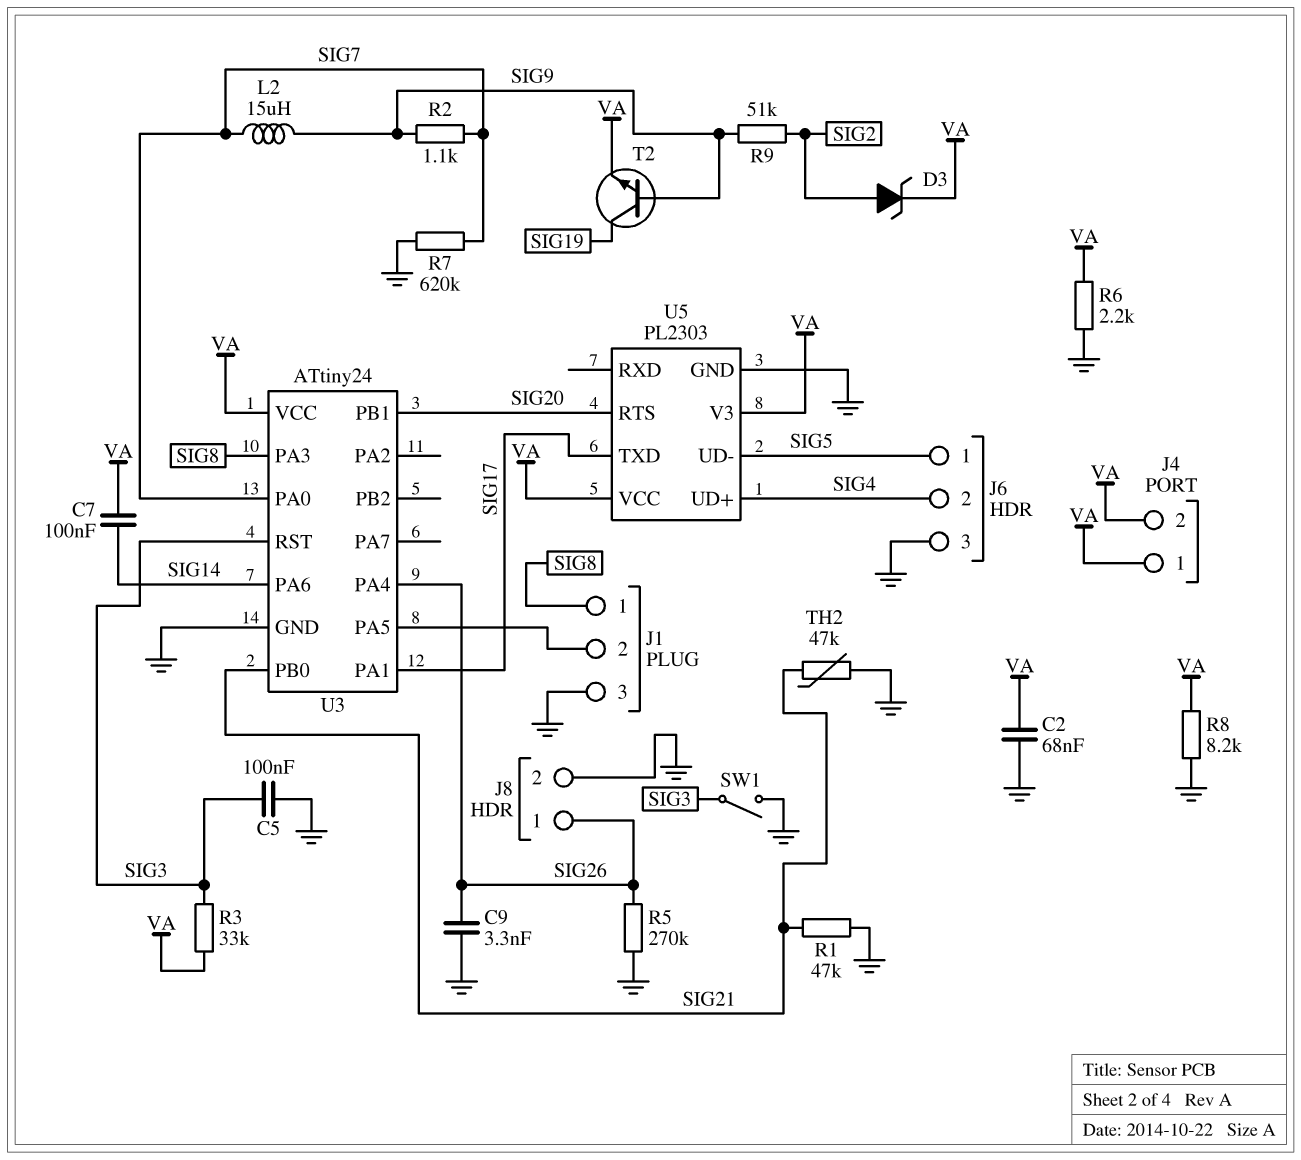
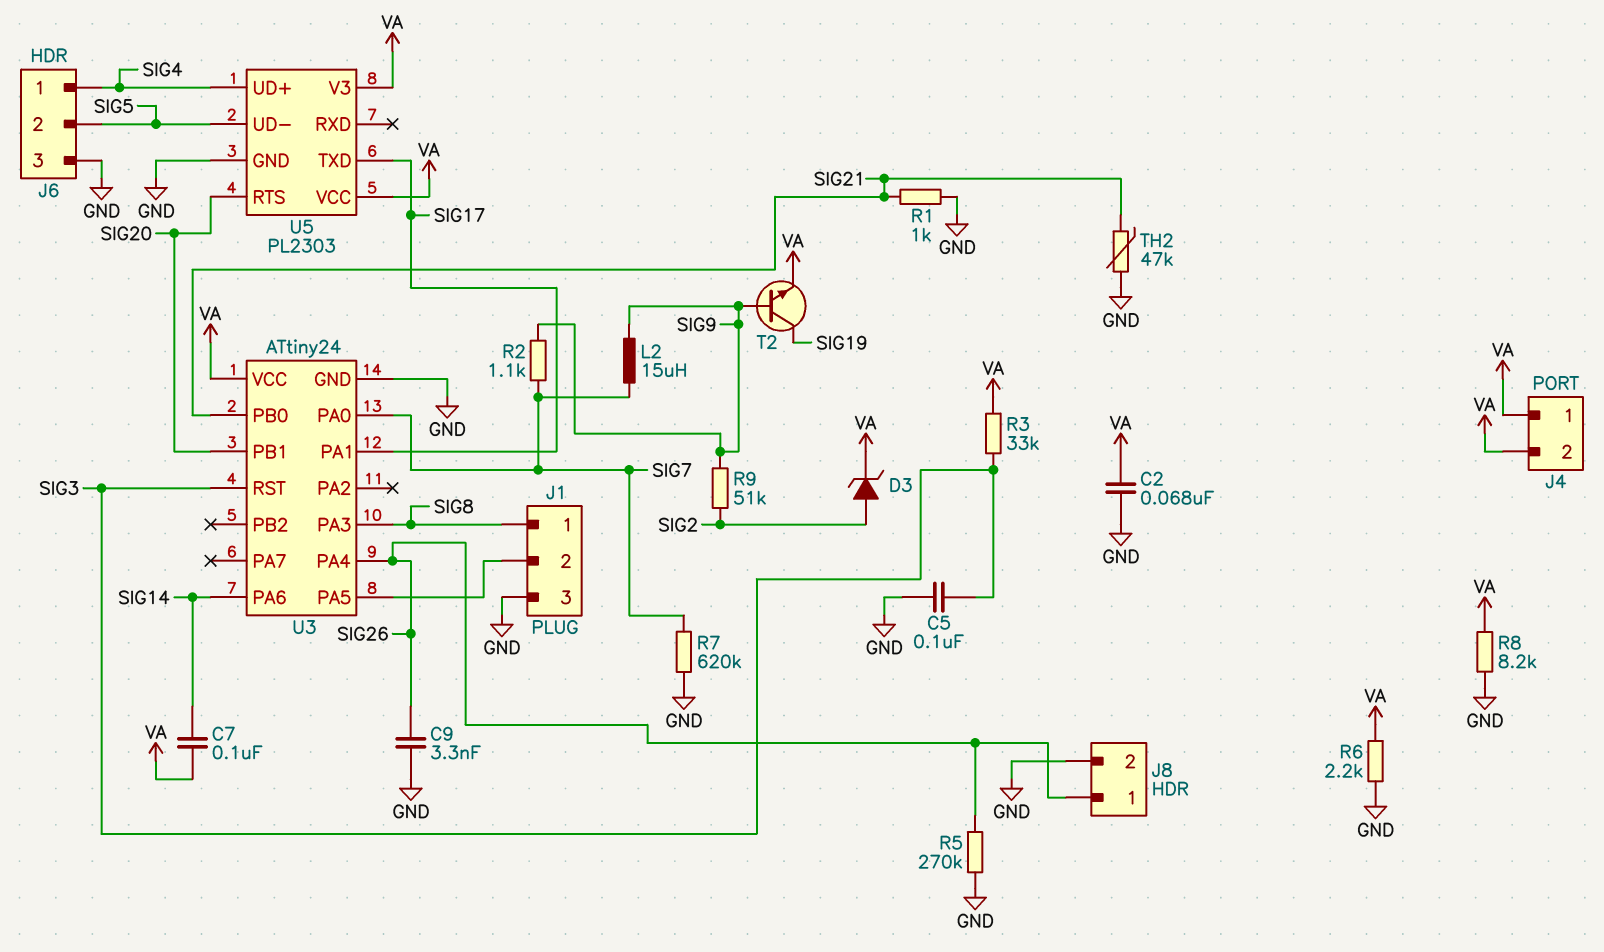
J6 pin 1: SIG5 -> SIG4
J6 pin 2: SIG4 -> SIG5
R1: 47k (GND, SIG21) -> 1k (GND, SIG21)
SW1: switch (GND, SIG3) -> none

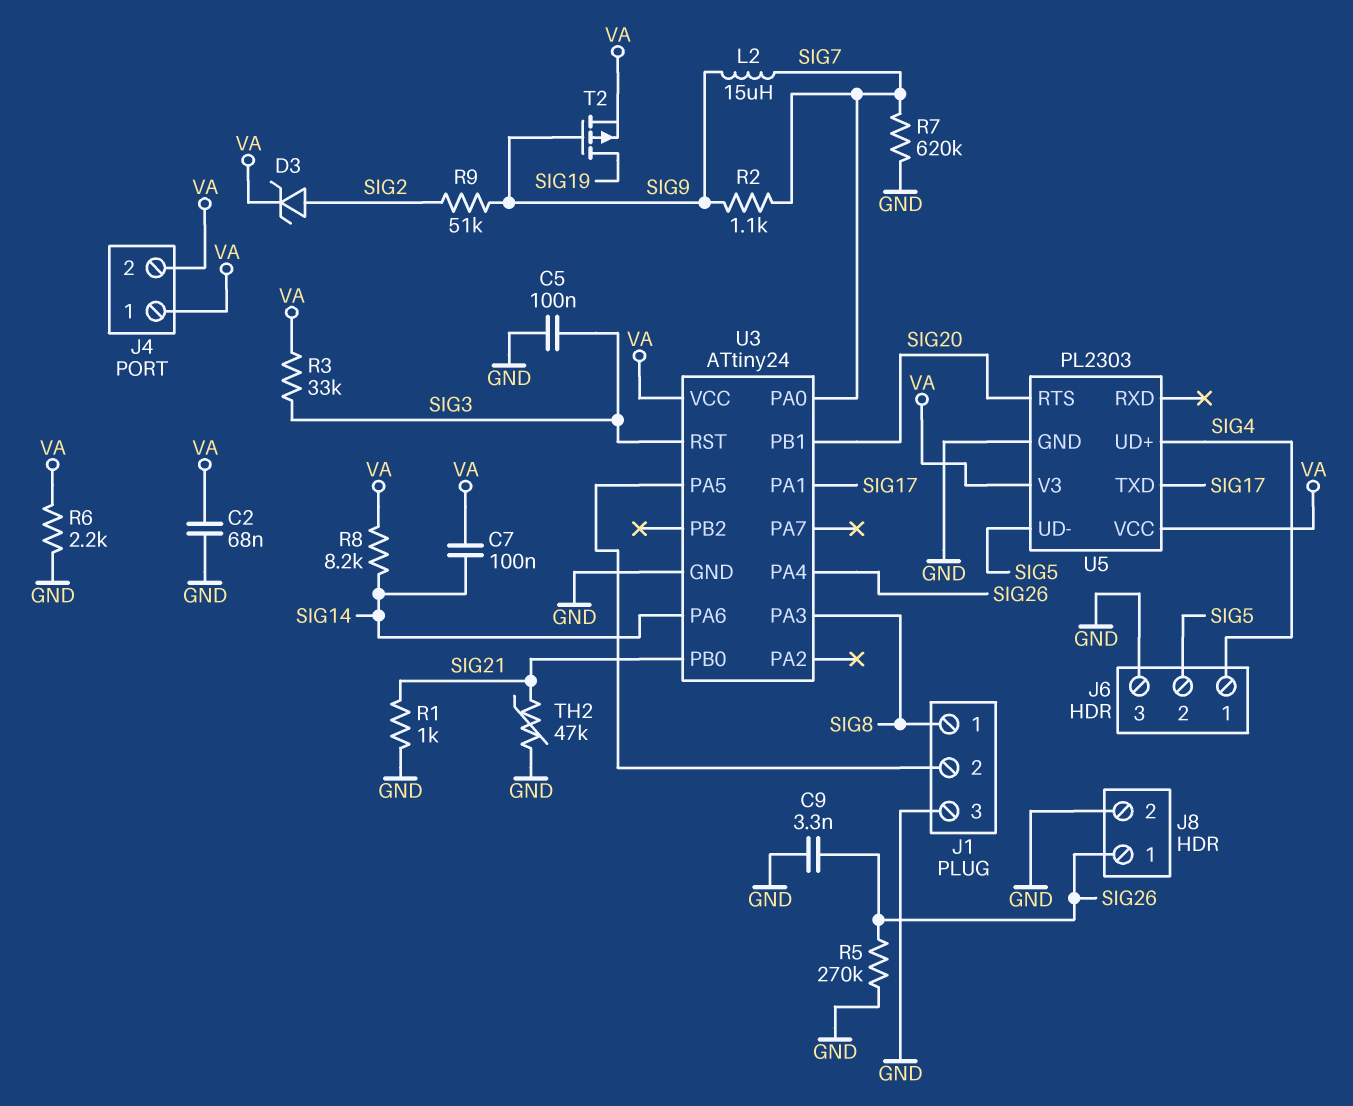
R8: 8.2k (GND, VA) -> 8.2k (SIG14, VA)
T2: NPN (B SIG9, C SIG19, E VA) -> PMOS (G SIG9, D SIG19, S VA)

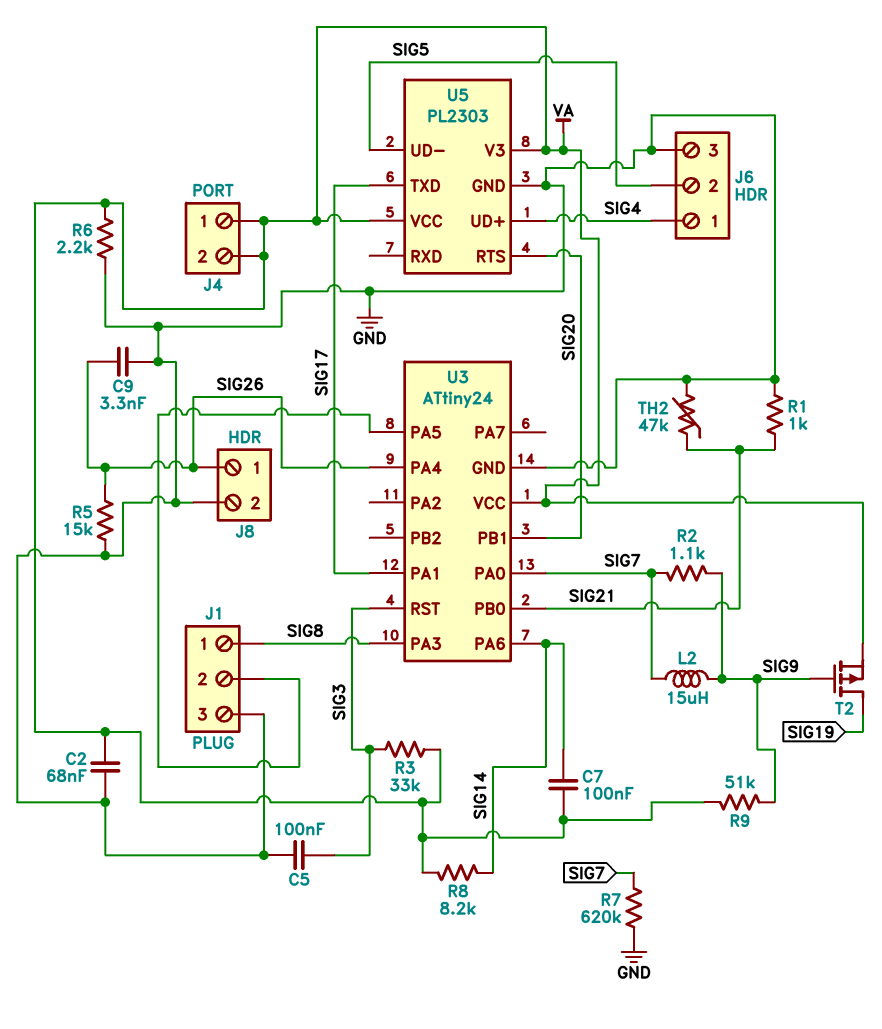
D3: zener (A SIG2, K VA) -> none
R5: 270k (GND, SIG26) -> 15k (GND, SIG26)
R9: 51k (SIG2, SIG9) -> 51k (SIG9, VA)

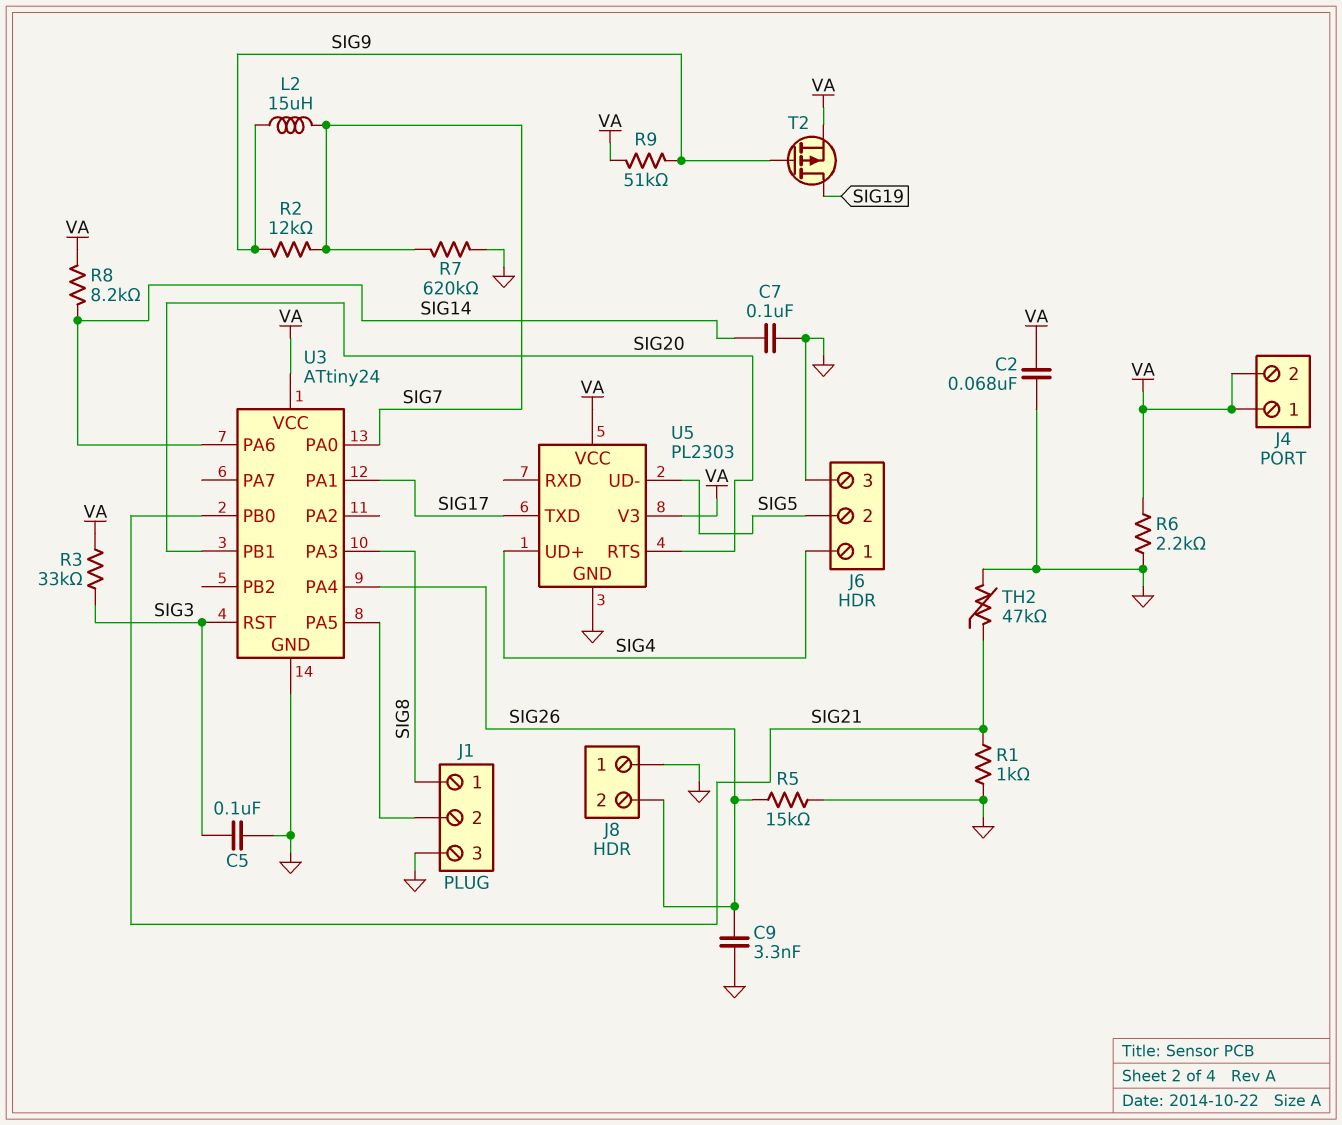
C7: 100nF (SIG14, VA) -> 100nF (GND, SIG14)
J8 pin 1: SIG26 -> GND
J8 pin 2: GND -> SIG26
R2: 1.1k (SIG7, SIG9) -> 12k (SIG7, SIG9)

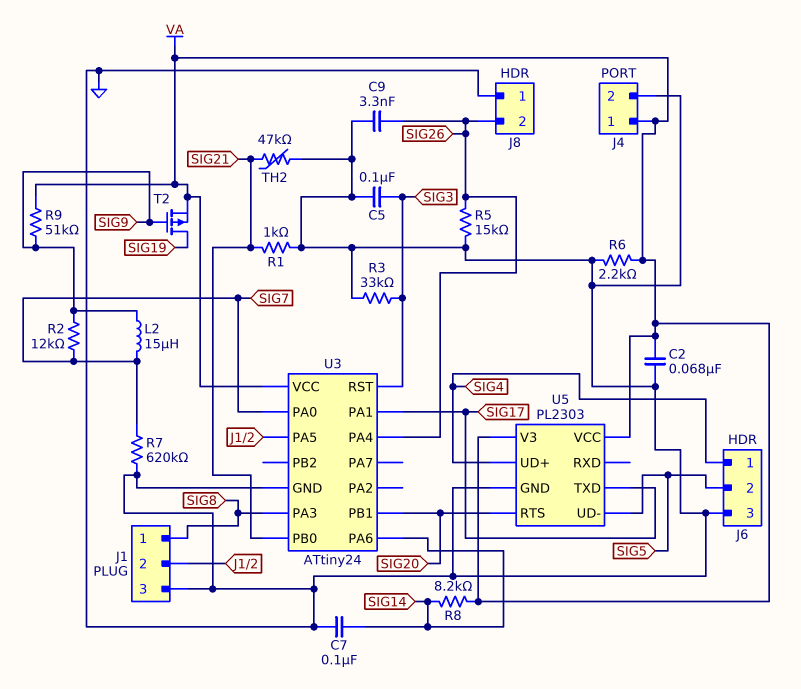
J4 pin 2: VA -> GND
R3: 33k (SIG3, VA) -> 33k (GND, SIG3)

